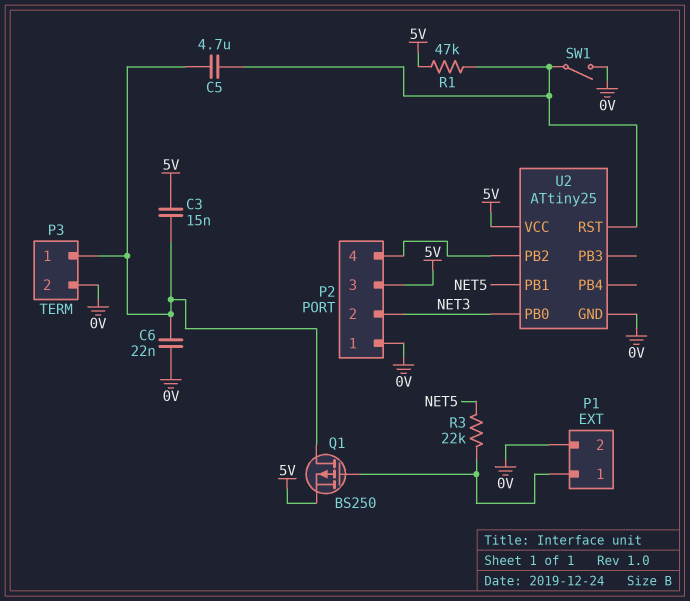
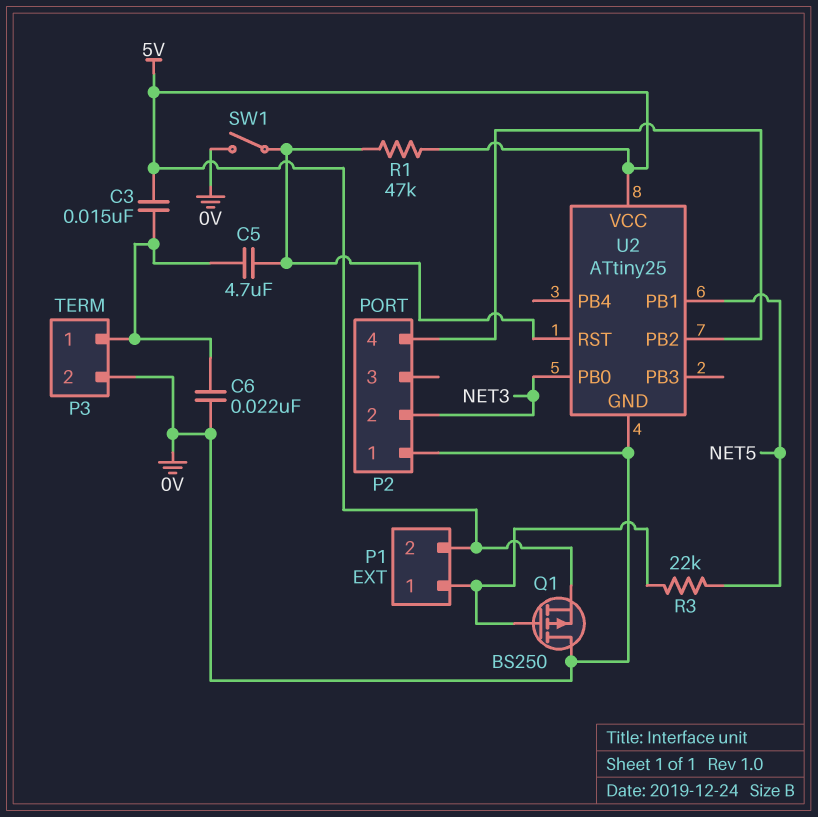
P1 pin 2: 0V -> 5V
P2 pin 3: 5V -> none
Q1: PMOS BS250 (G P1/1, D P3/1, S 5V) -> PMOS BS250 (G P1/1, D 0V, S 5V)

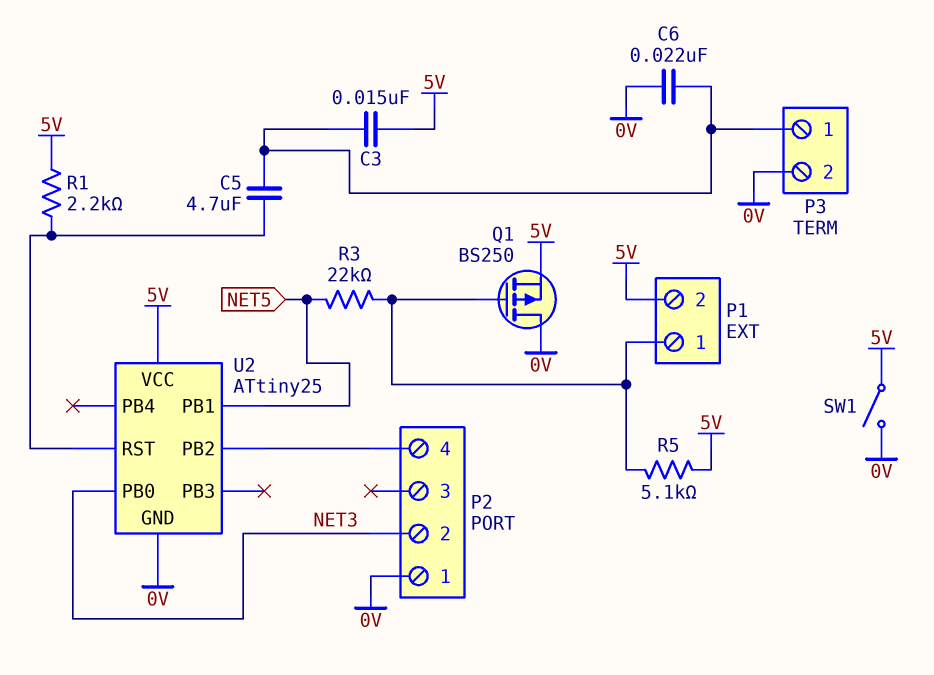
R1: 47k (5V, U2/RST) -> 2.2k (5V, U2/RST)
R5: none -> 5.1k (5V, P1/1)
SW1: switch (0V, U2/RST) -> switch (0V, 5V)

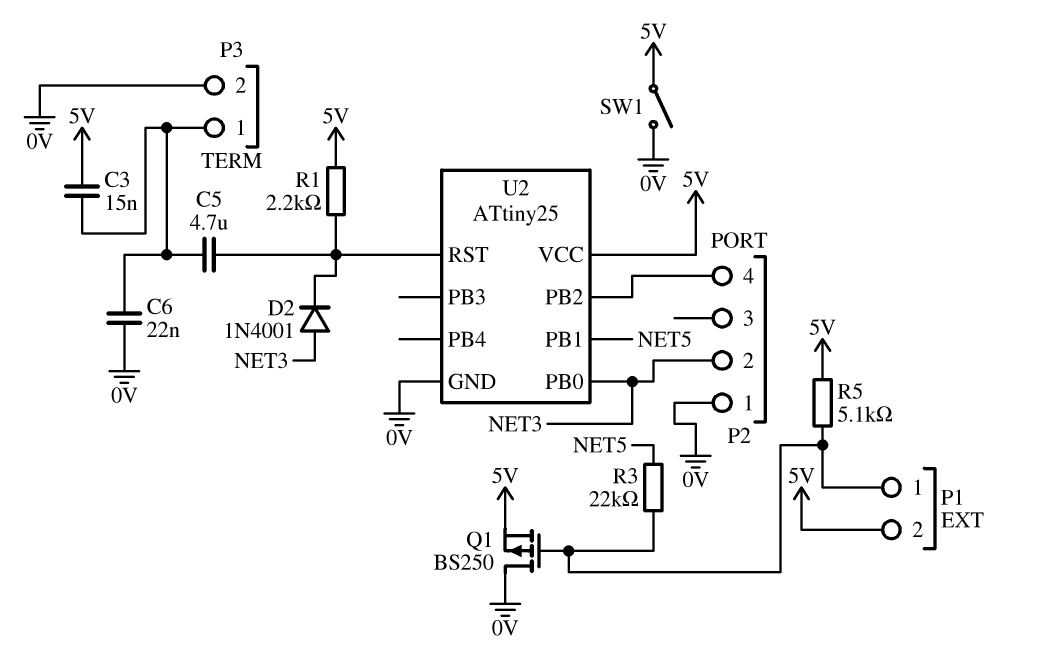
D2: none -> diode 1N4001 (A NET3, K U2/RST)

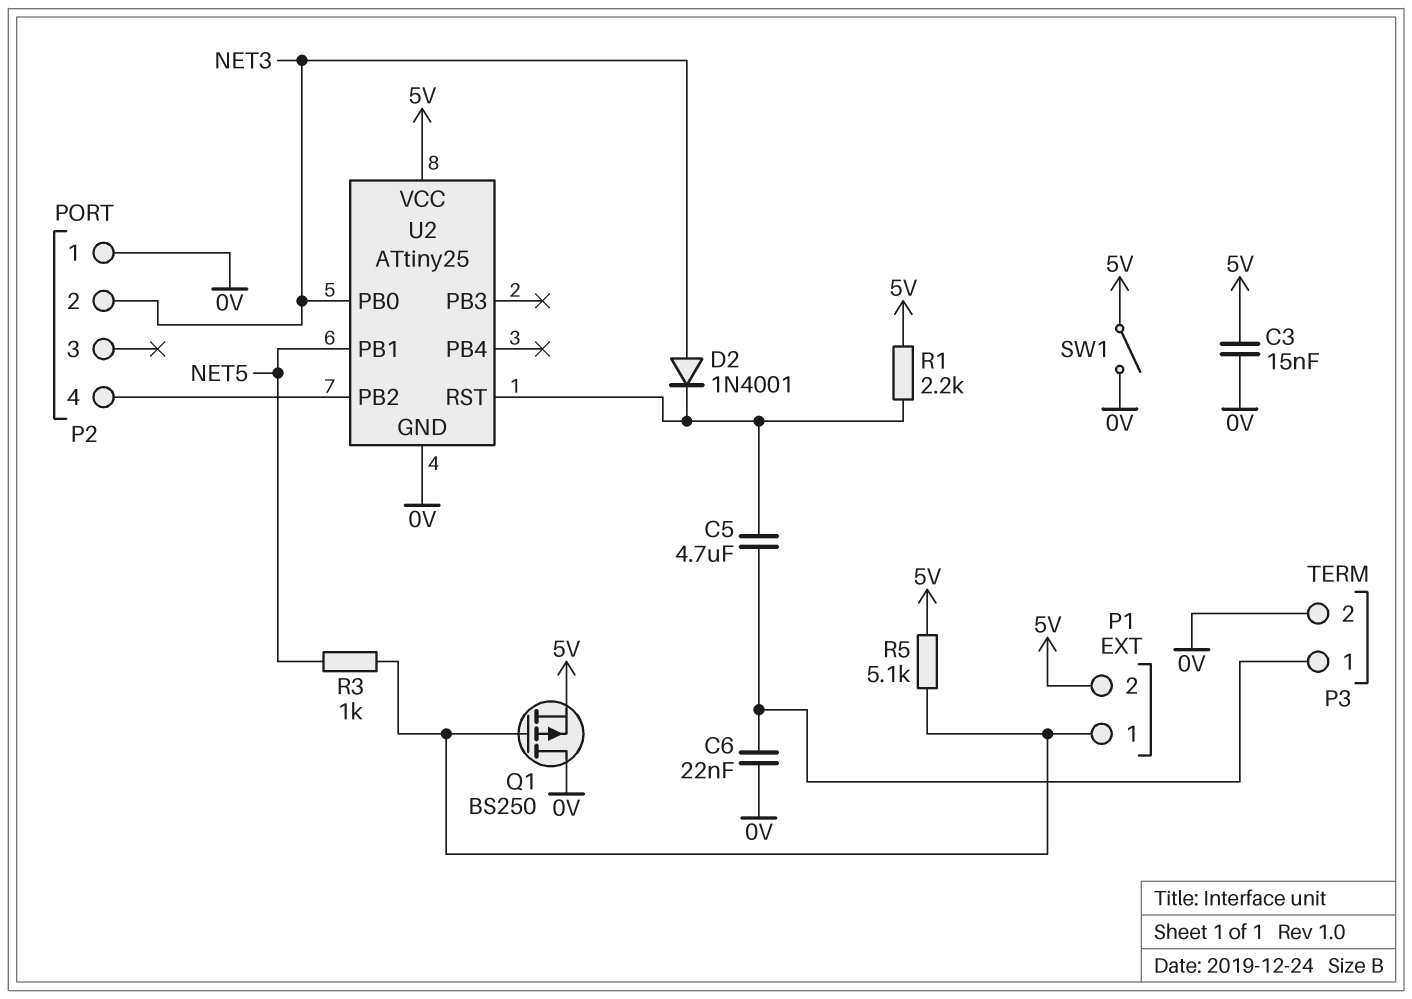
C3: 15nF (5V, P3/1) -> 15nF (0V, 5V)
R3: 22k (NET5, P1/1) -> 1k (NET5, P1/1)

